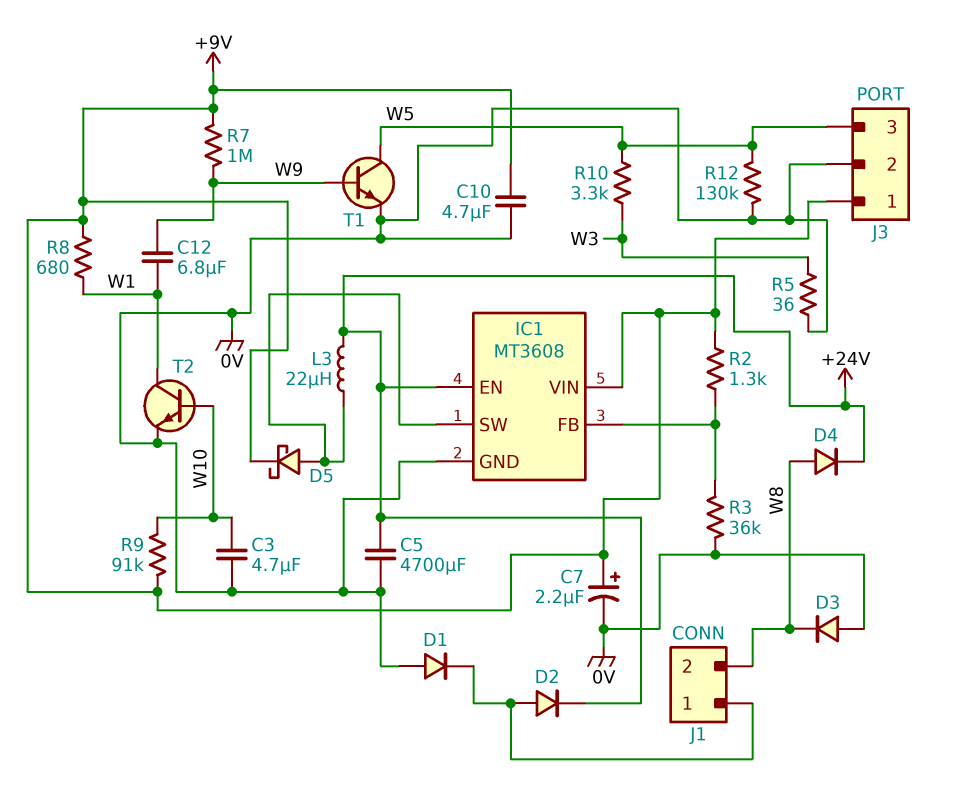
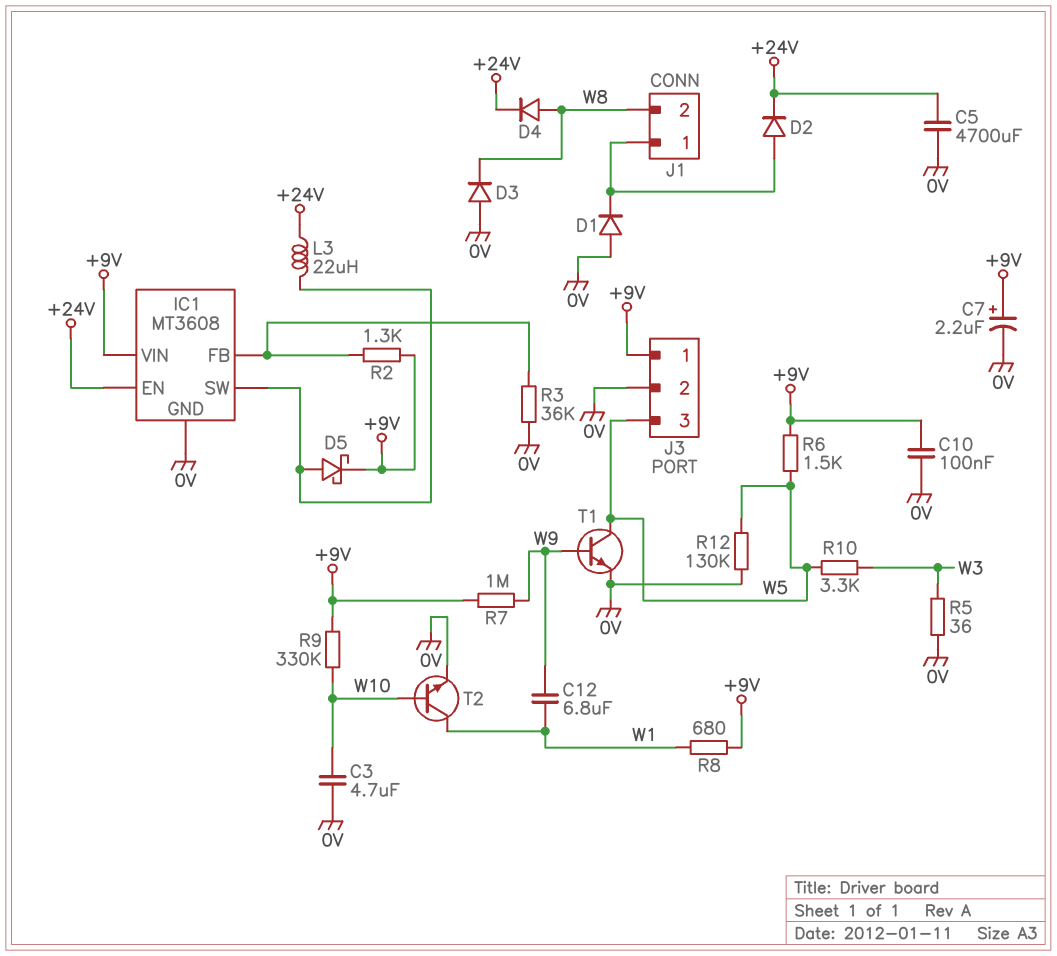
C10: 4.7uF (+9V, 0V) -> 100nF (+9V, 0V)
R6: none -> 1.5k (+9V, W5)
R9: 91k (+9V, W10) -> 330k (+9V, W10)

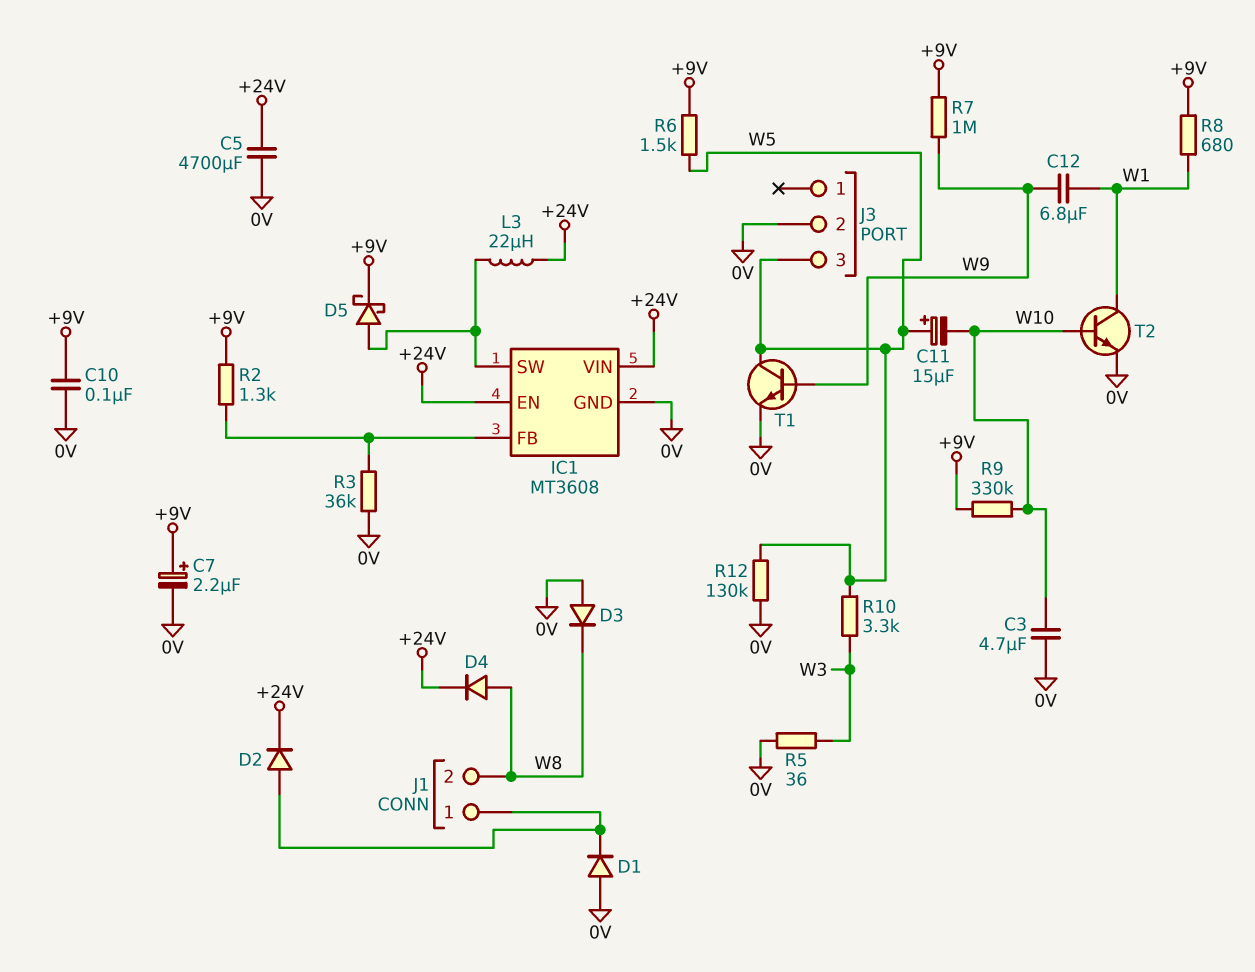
C11: none -> 15uF (plus W5, minus W10)
IC1 pin VIN: +9V -> +24V
J3 pin 1: +9V -> none

